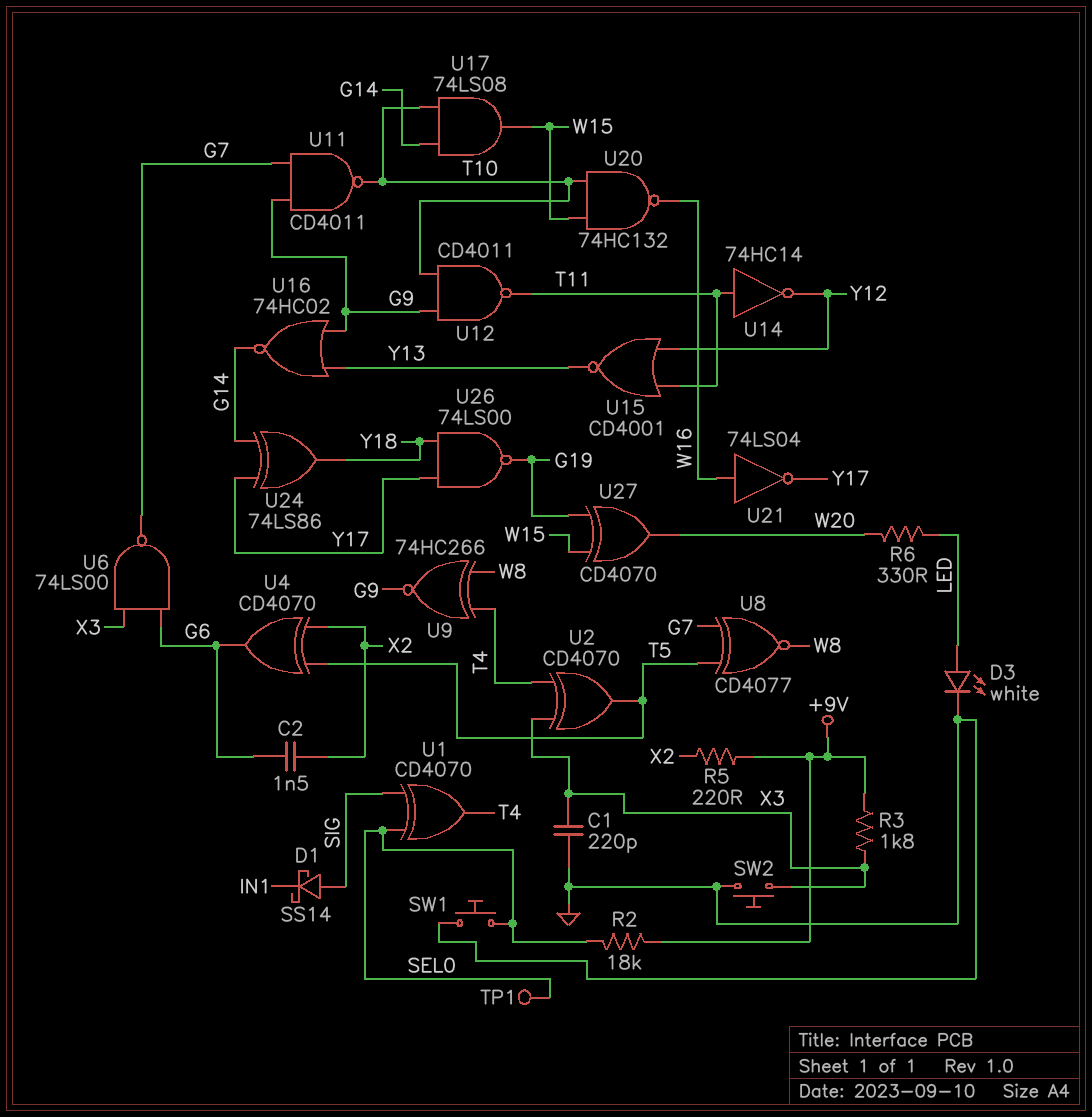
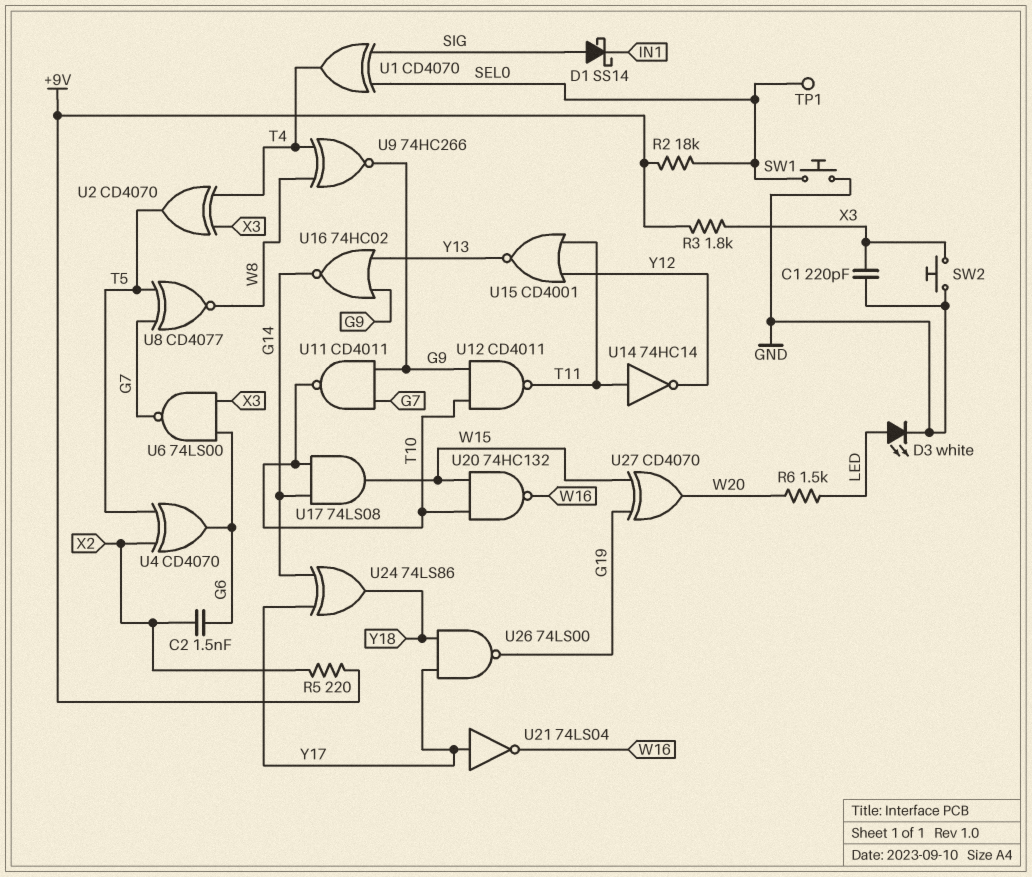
R6: 330 (LED, W20) -> 1.5k (LED, W20)
U21: NOT 74LS04 (in W16, out Y17) -> NOT 74LS04 (in Y17, out W16)

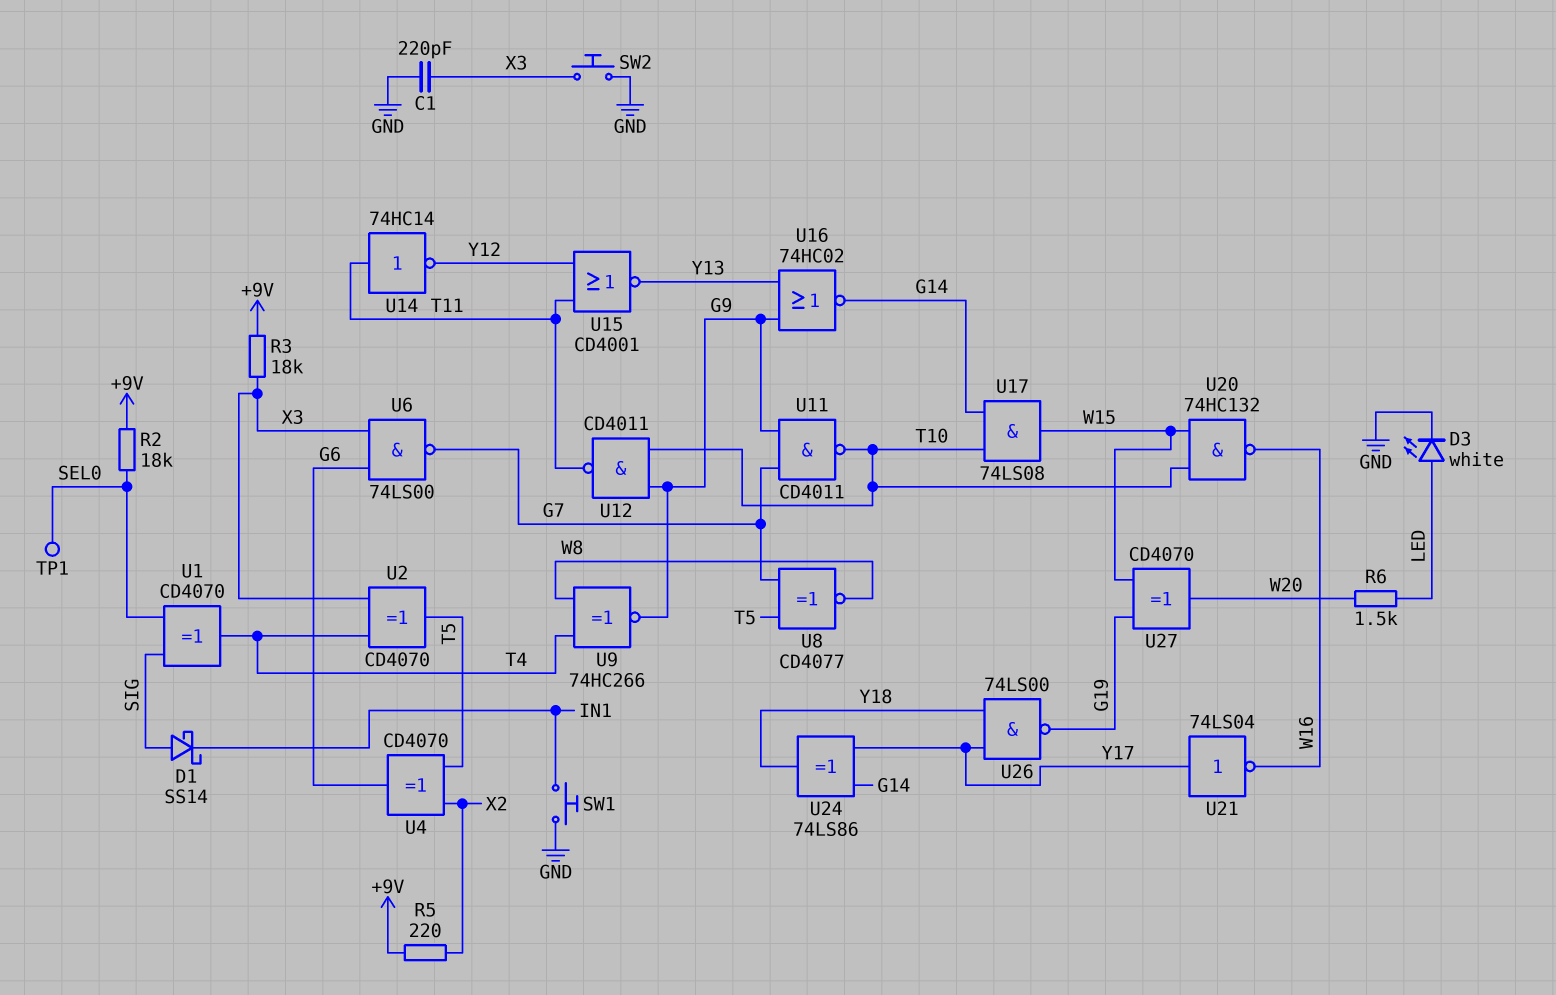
C2: 1.5nF (G6, X2) -> none
R3: 1.8k (+9V, X3) -> 18k (+9V, X3)
SW1: button (GND, SEL0) -> button (GND, IN1)

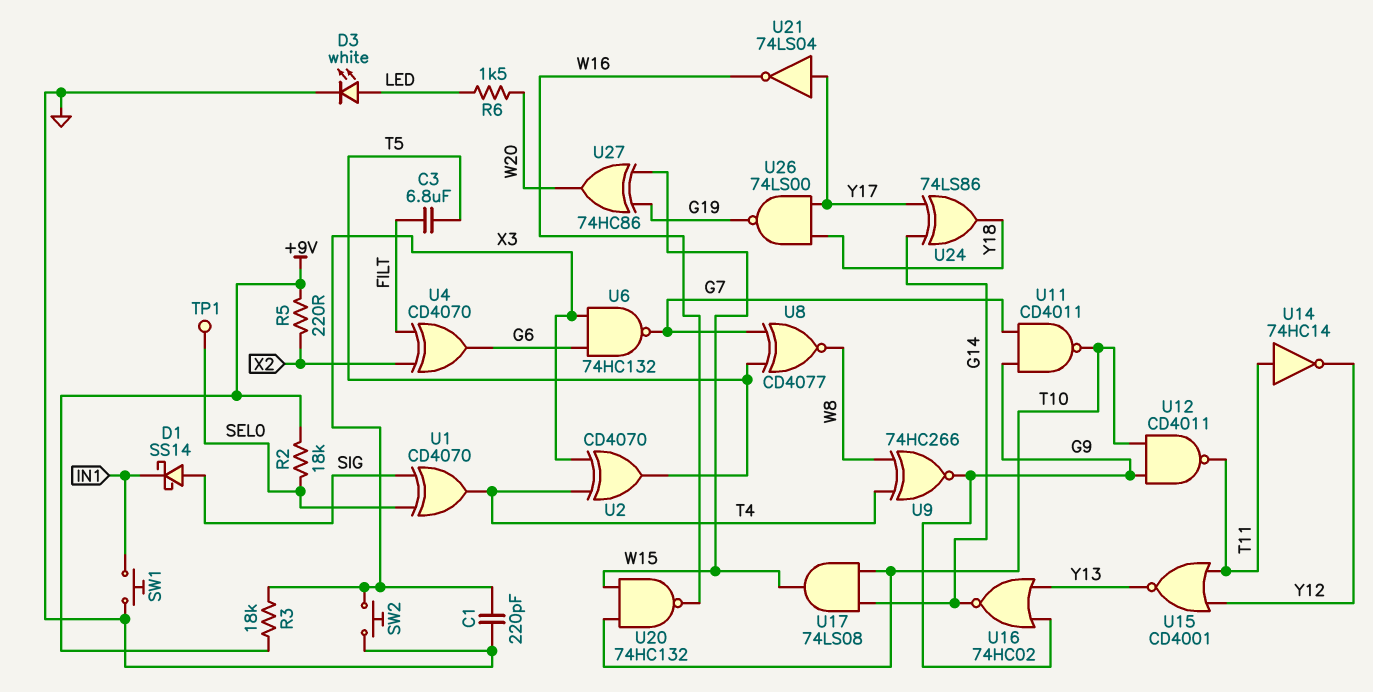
C3: none -> 6.8uF (FILT, T5)
U4: XOR CD4070 (in T5, in X2, out G6) -> XOR CD4070 (in FILT, in X2, out G6)
U6: NAND 74LS00 (in G6, in X3, out G7) -> NAND 74HC132 (in G6, in X3, out G7)
U27: XOR CD4070 (in G19, in W15, out W20) -> XOR 74HC86 (in G19, in W15, out W20)

